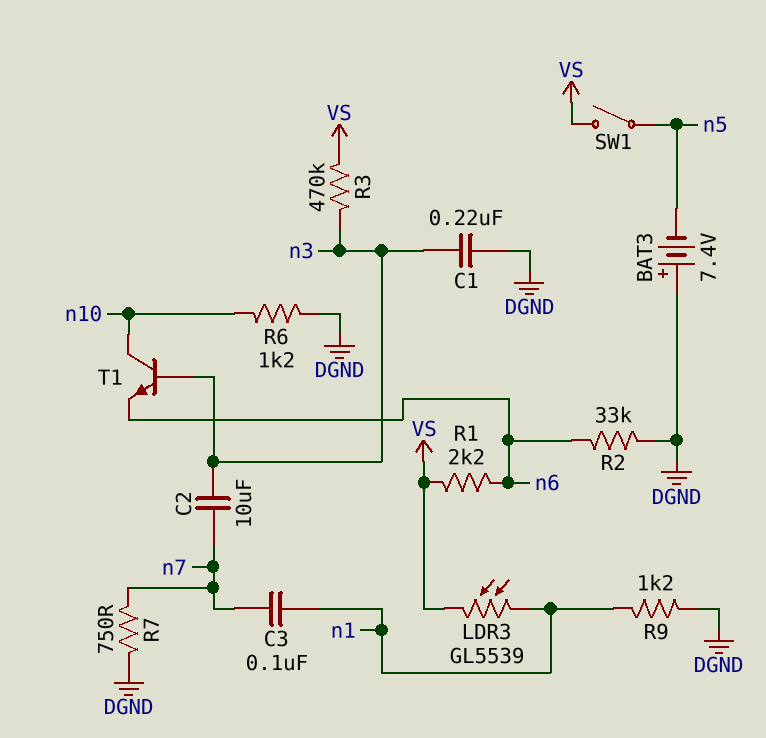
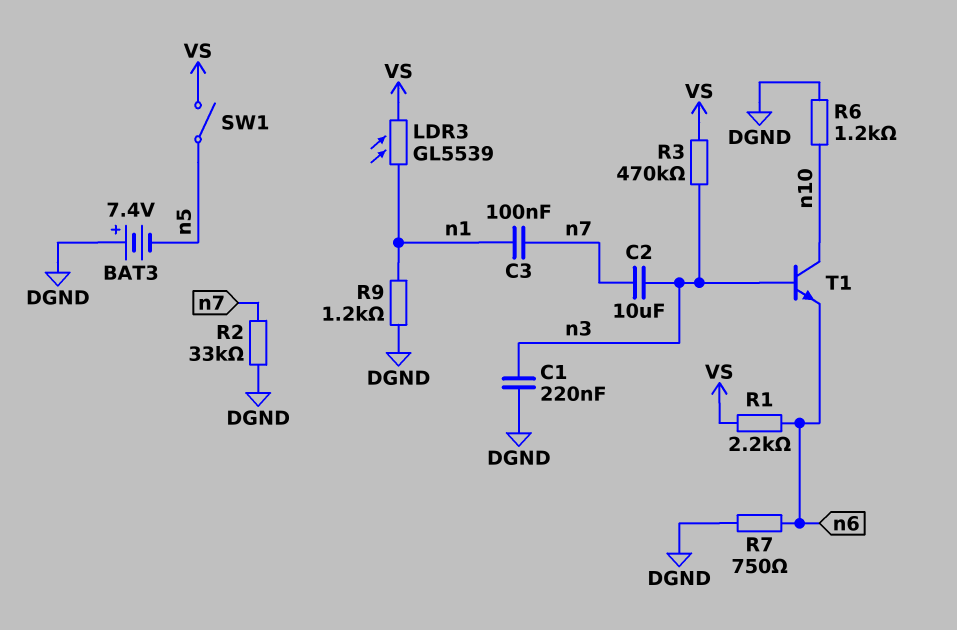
R2: 33k (DGND, n6) -> 33k (DGND, n7)
R7: 750 (DGND, n7) -> 750 (DGND, n6)

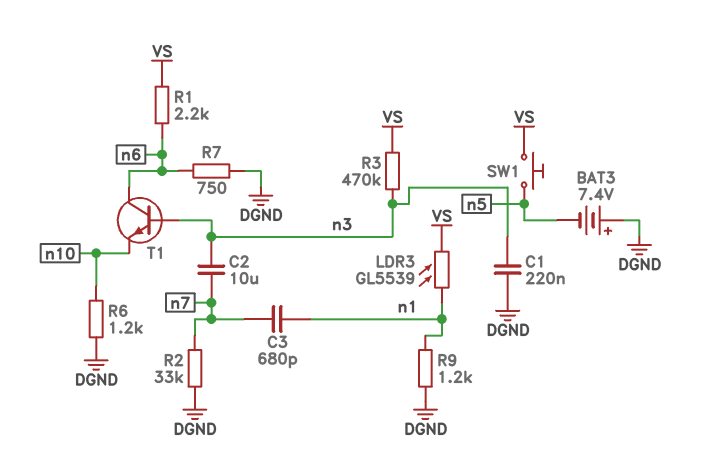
C3: 100nF (n1, n7) -> 680pF (n1, n7)
SW1: switch (VS, n5) -> button (VS, n5)
T1: NPN (B n3, C n10, E n6) -> NPN (B n3, C n6, E n10)

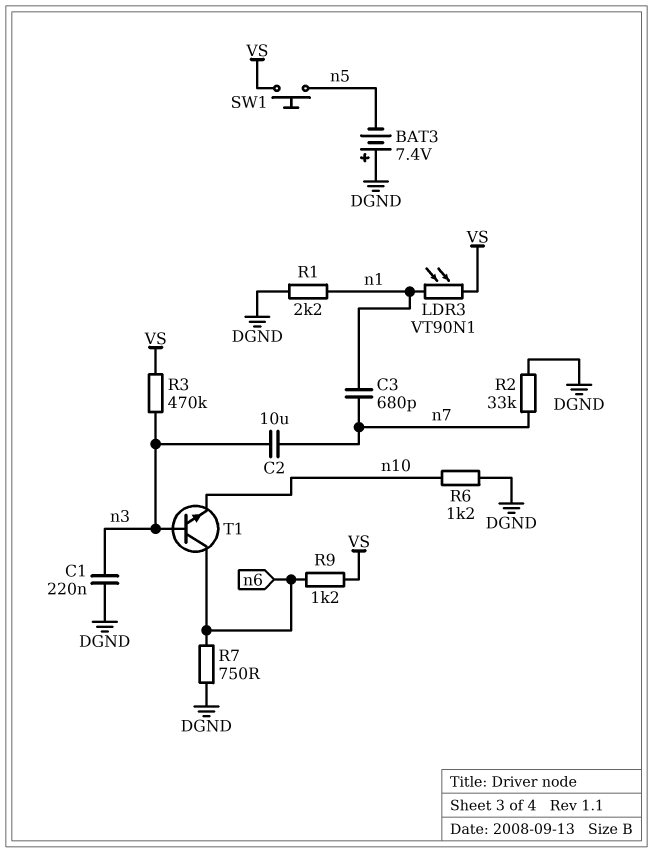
LDR3: GL5539 (VS, n1) -> VT90N1 (VS, n1)
R1: 2.2k (VS, n6) -> 2.2k (DGND, n1)
R9: 1.2k (DGND, n1) -> 1.2k (VS, n6)

